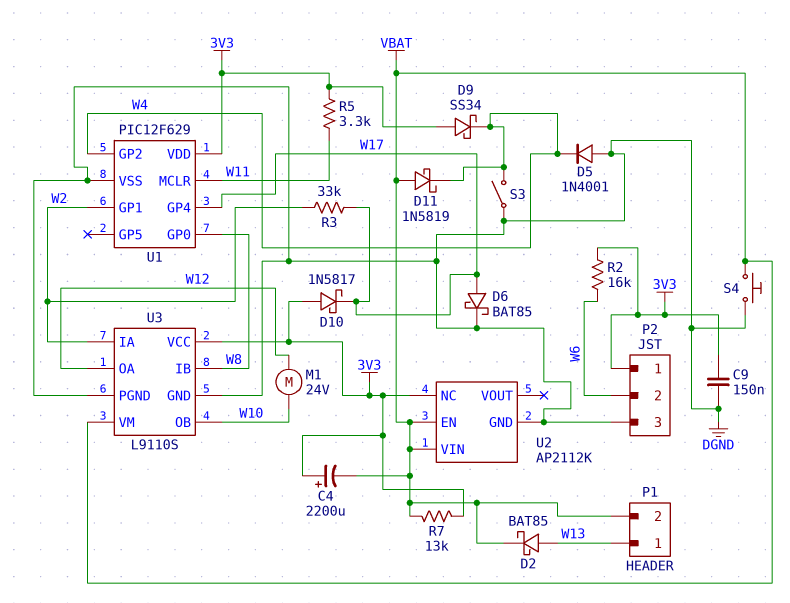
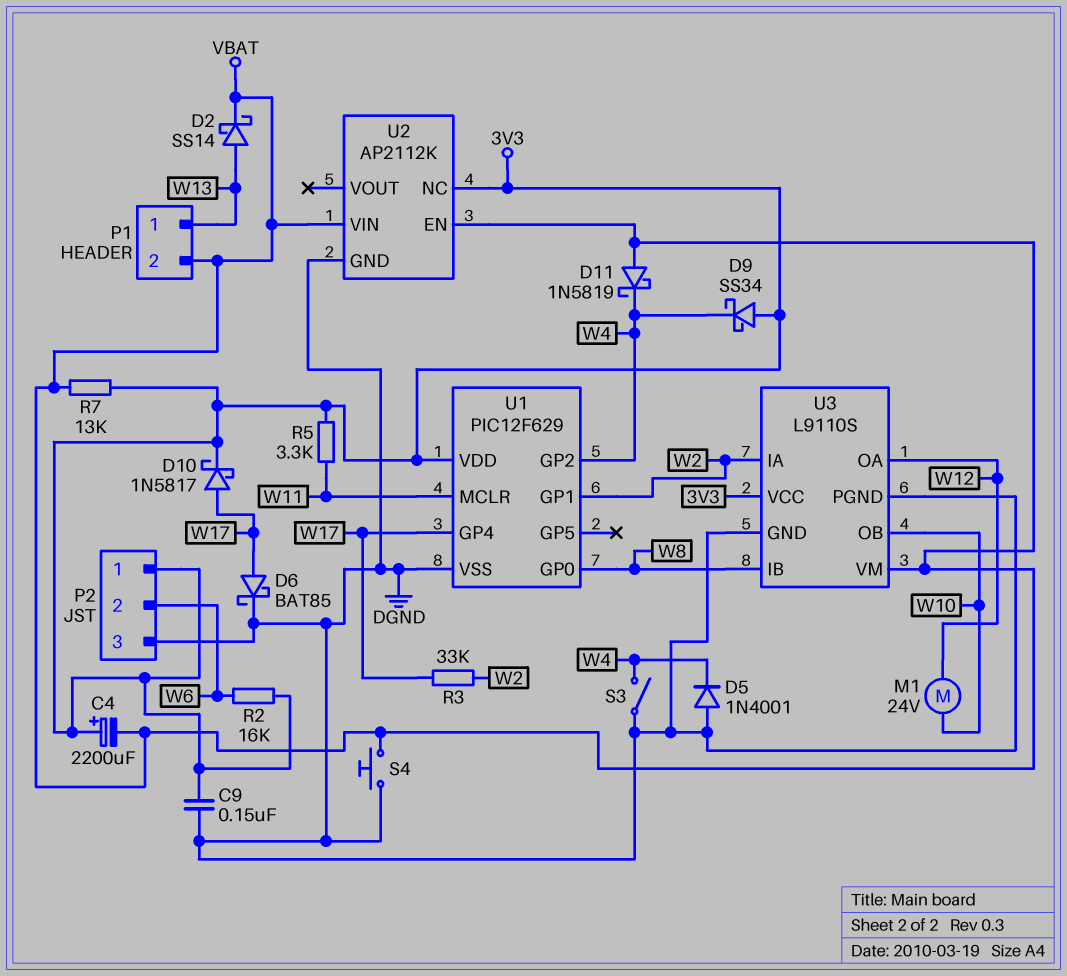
D2: schottky BAT85 (A W13, K VBAT) -> schottky SS14 (A W13, K VBAT)
D10: schottky 1N5817 (A 3V3, K W17) -> schottky 1N5817 (A W17, K 3V3)

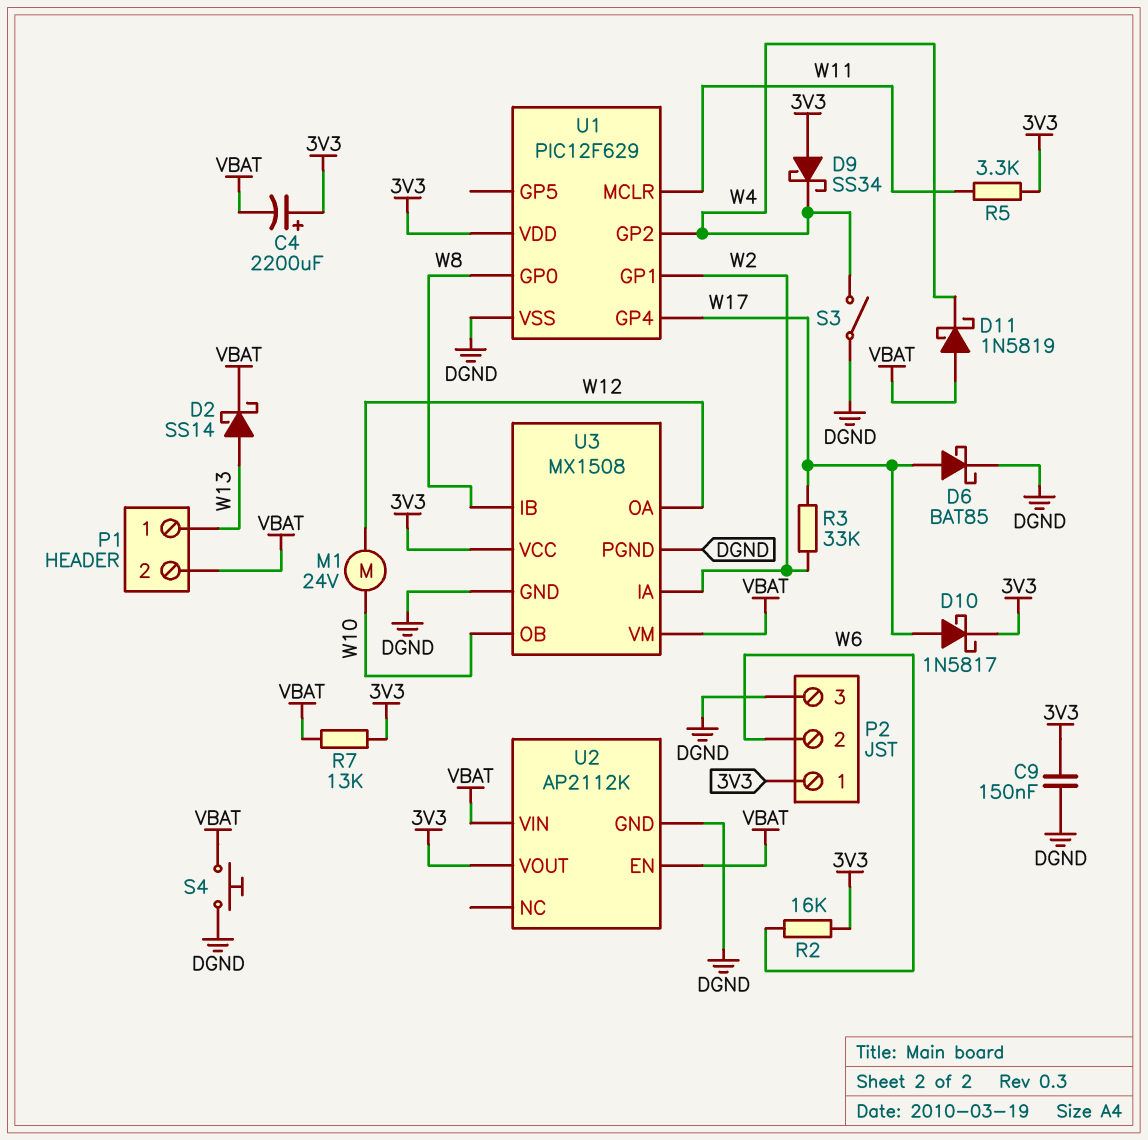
D5: diode 1N4001 (A DGND, K W4) -> none
U2 pin NC: 3V3 -> none
U2 pin VOUT: none -> 3V3
U3: L9110S -> MX1508

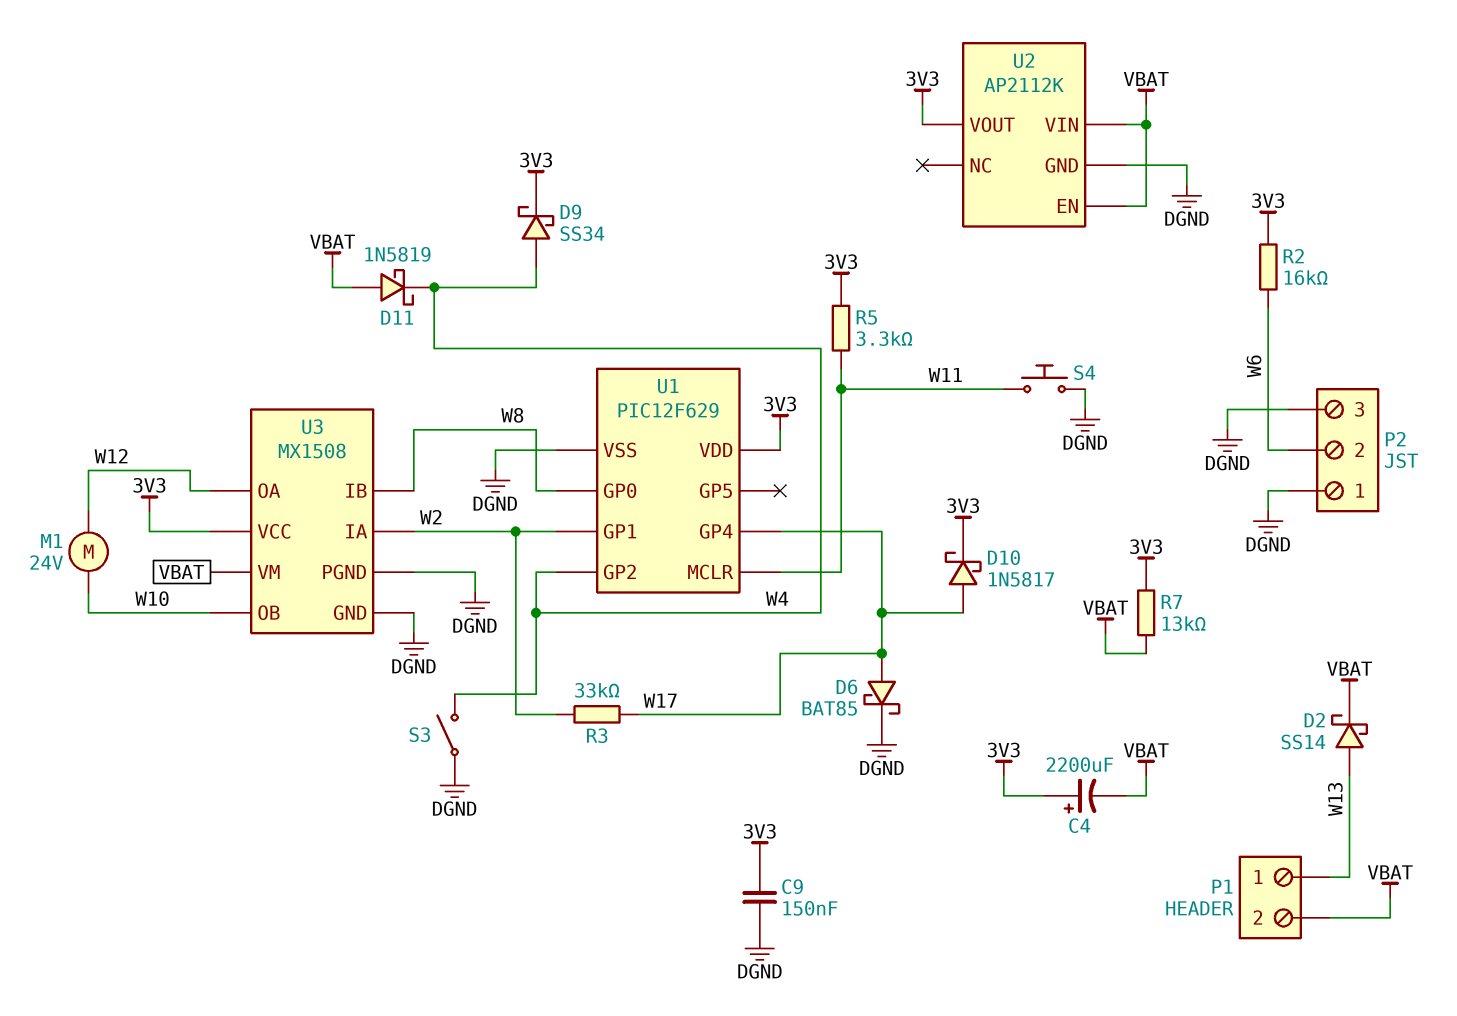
D9: schottky SS34 (A 3V3, K W4) -> schottky SS34 (A W4, K 3V3)
P2 pin 1: 3V3 -> DGND
S4: button (DGND, VBAT) -> button (DGND, W11)

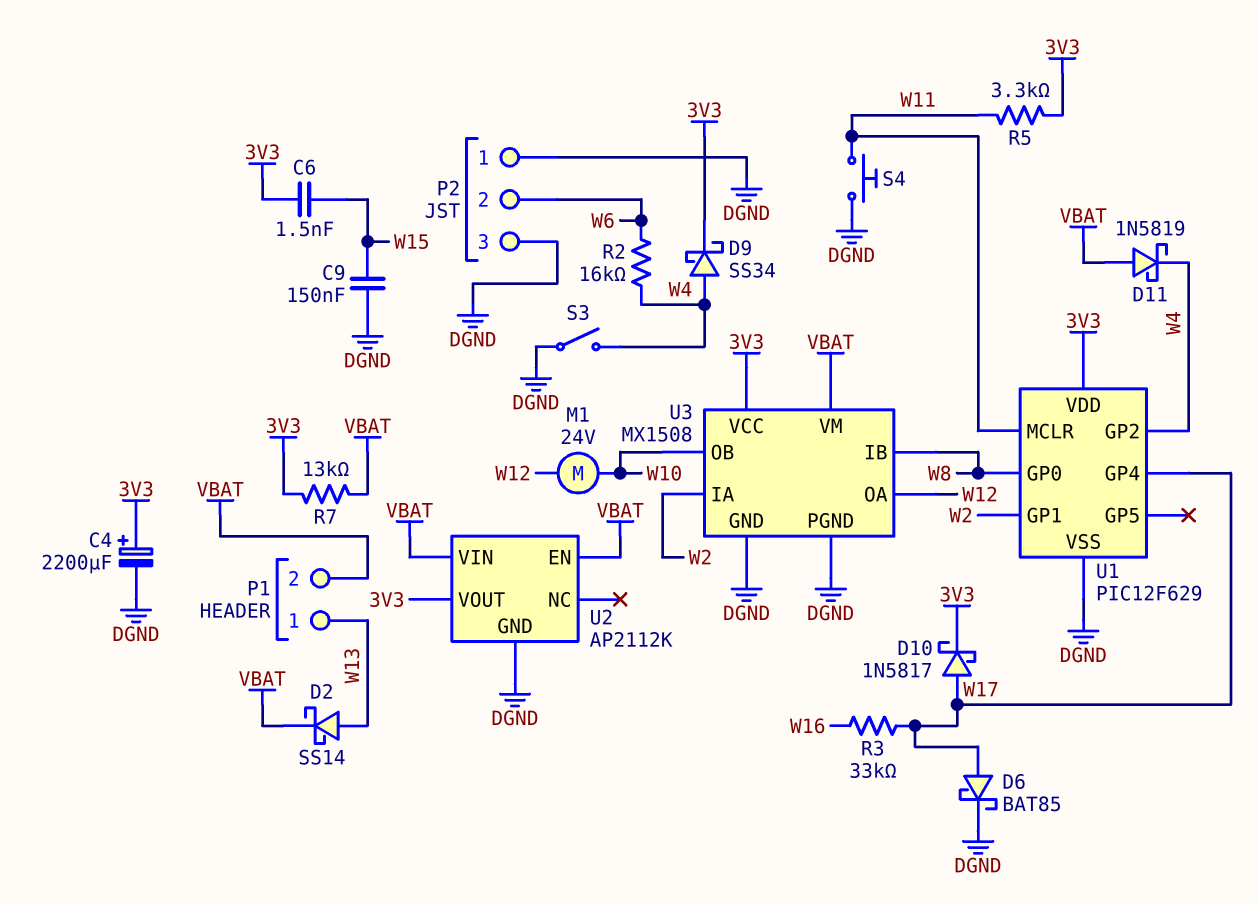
C4: 2200uF (plus 3V3, minus VBAT) -> 2200uF (plus 3V3, minus DGND)
C6: none -> 1.5nF (3V3, W15)
C9: 150nF (3V3, DGND) -> 150nF (DGND, W15)
R2: 16k (3V3, W6) -> 16k (W4, W6)
R3: 33k (W2, W17) -> 33k (W16, W17)

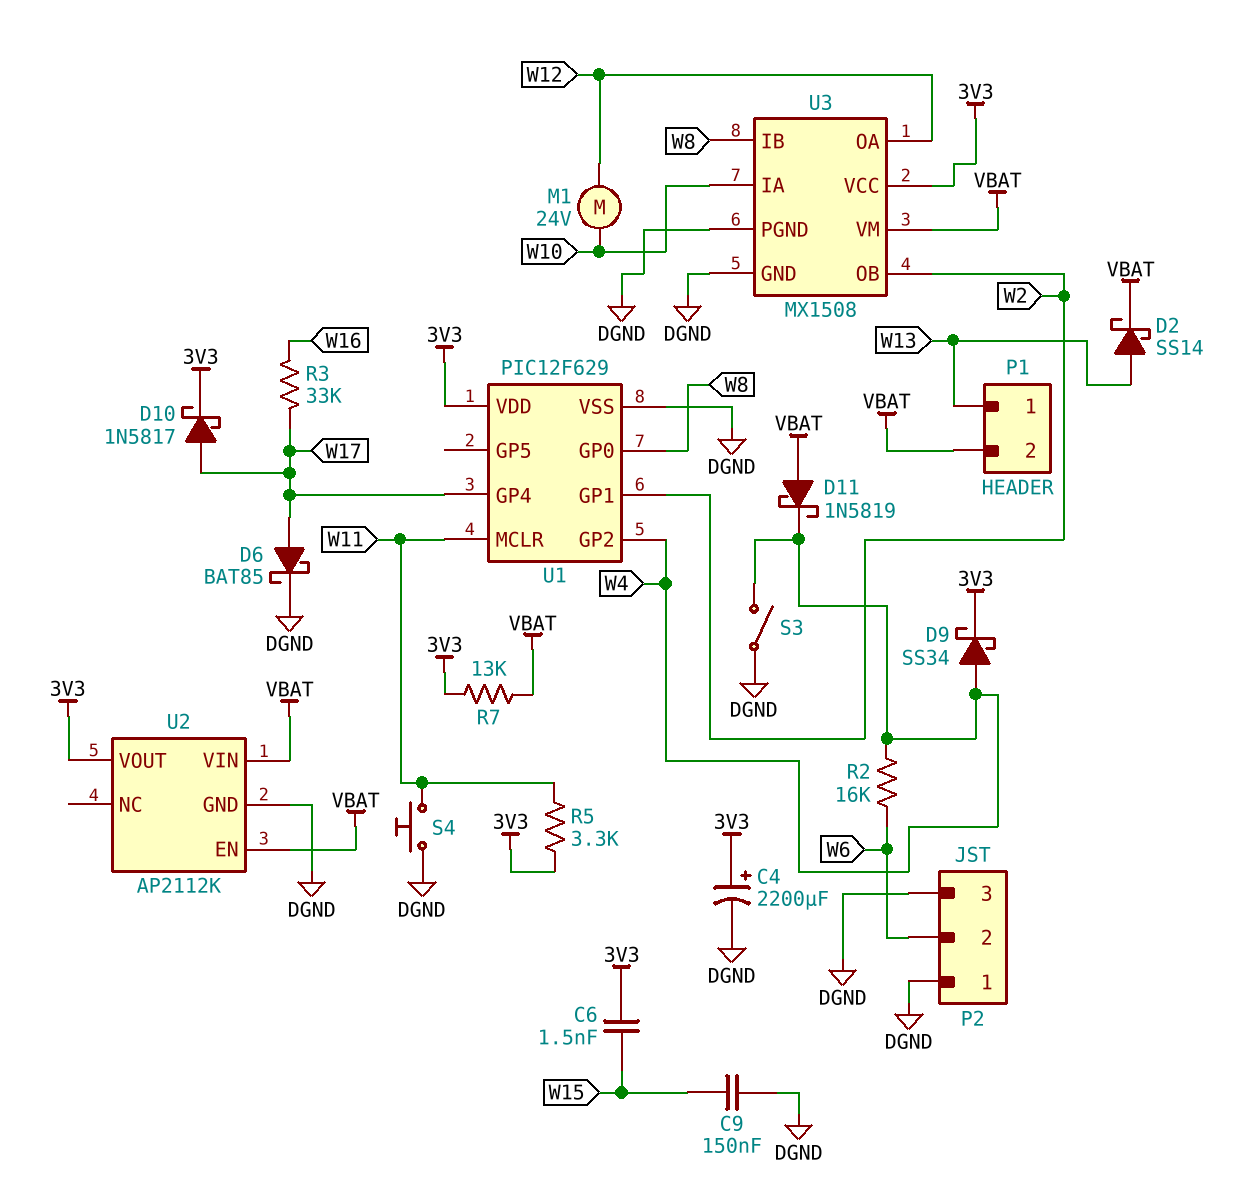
U3 pin IA: W2 -> W10
U3 pin OB: W10 -> W2

